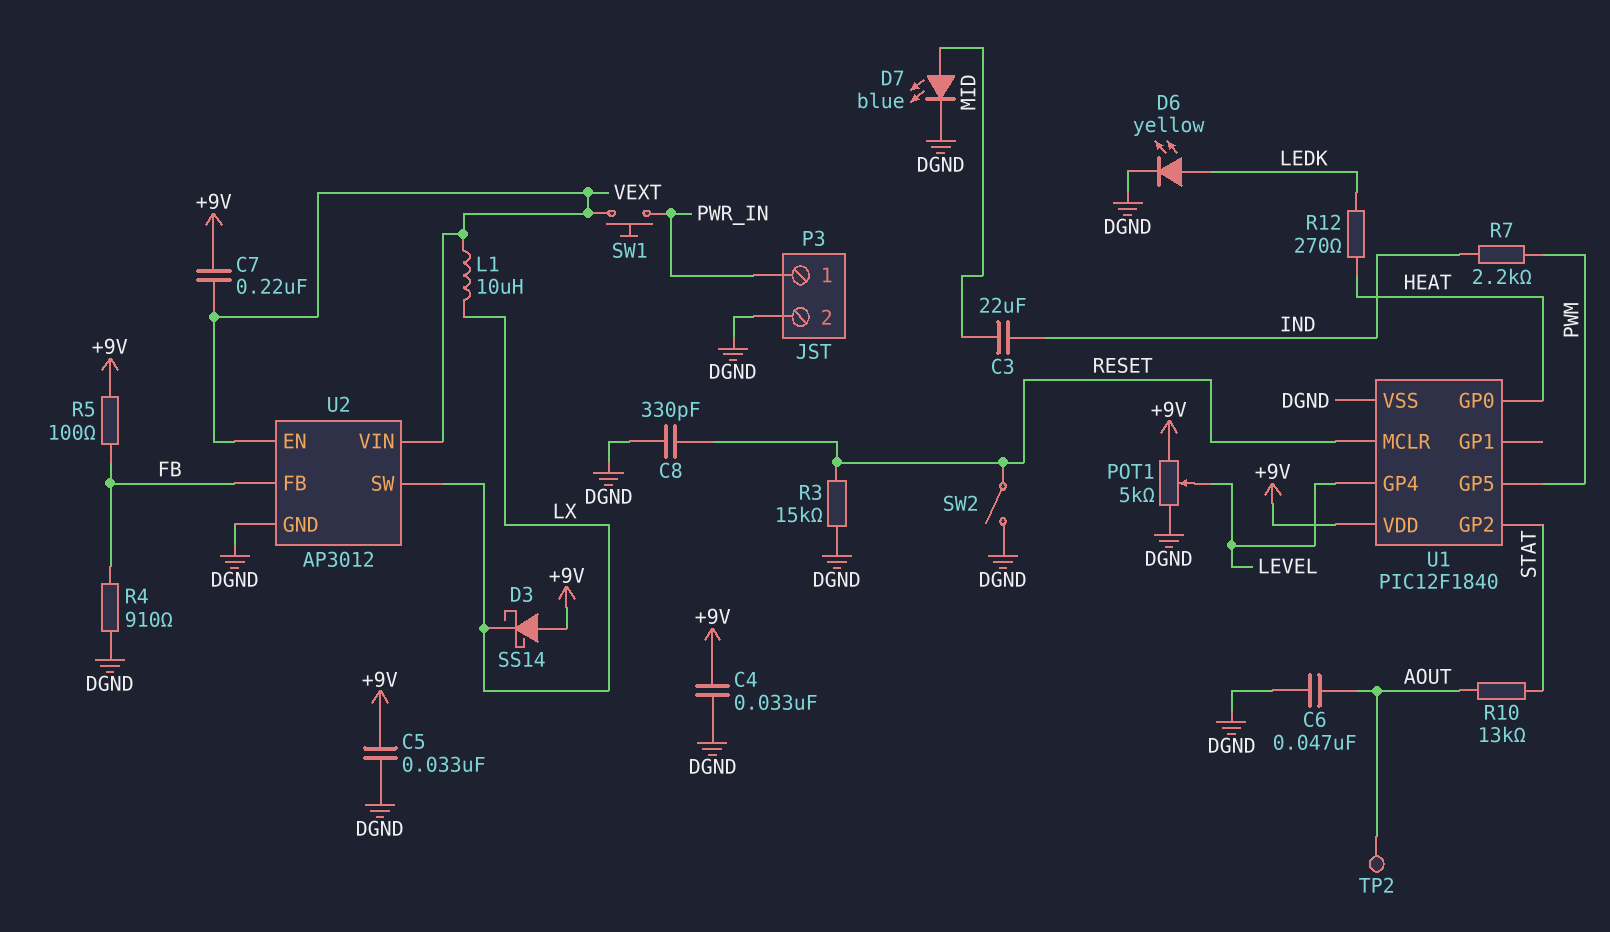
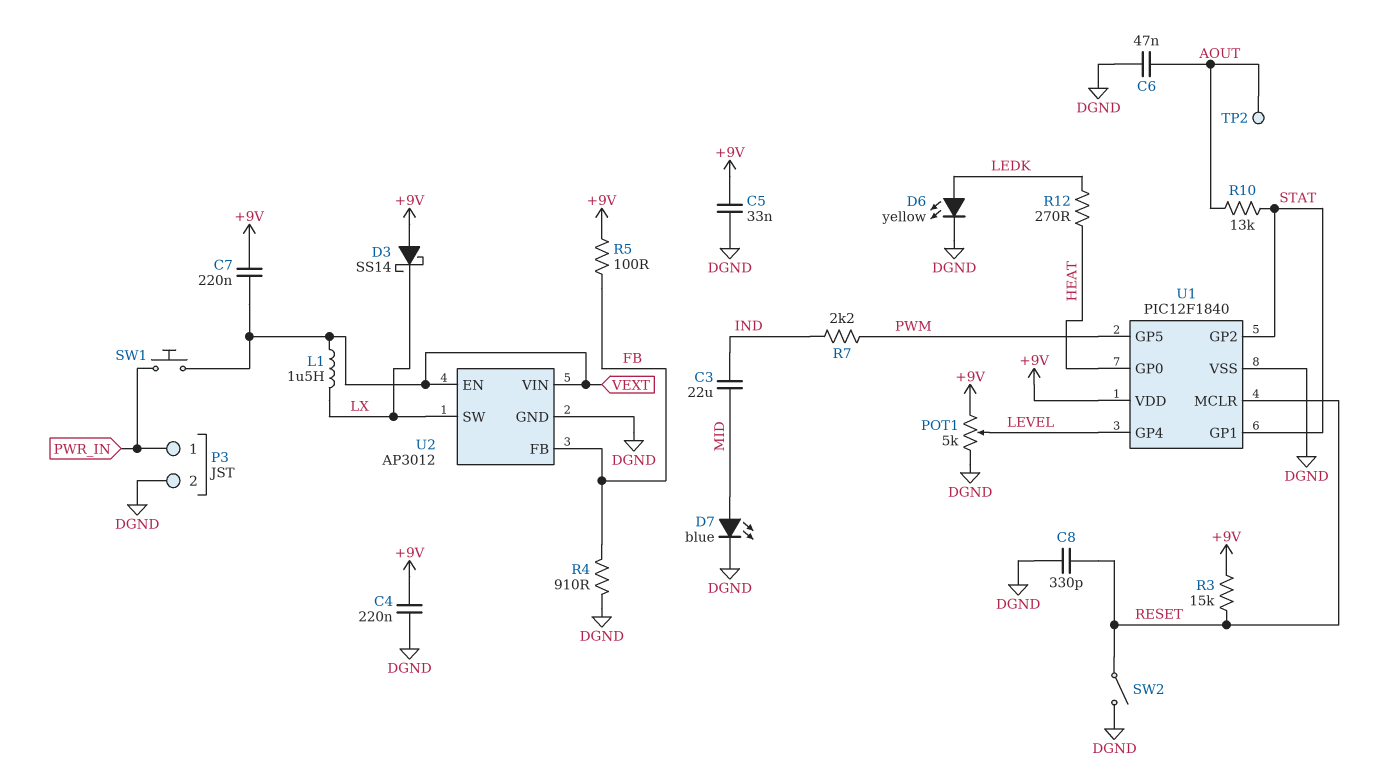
C4: 33nF (+9V, DGND) -> 220nF (+9V, DGND)
L1: 10uH (LX, VEXT) -> 1.5uH (LX, VEXT)
R3: 15k (DGND, RESET) -> 15k (+9V, RESET)
U1 pin GP1: none -> STAT

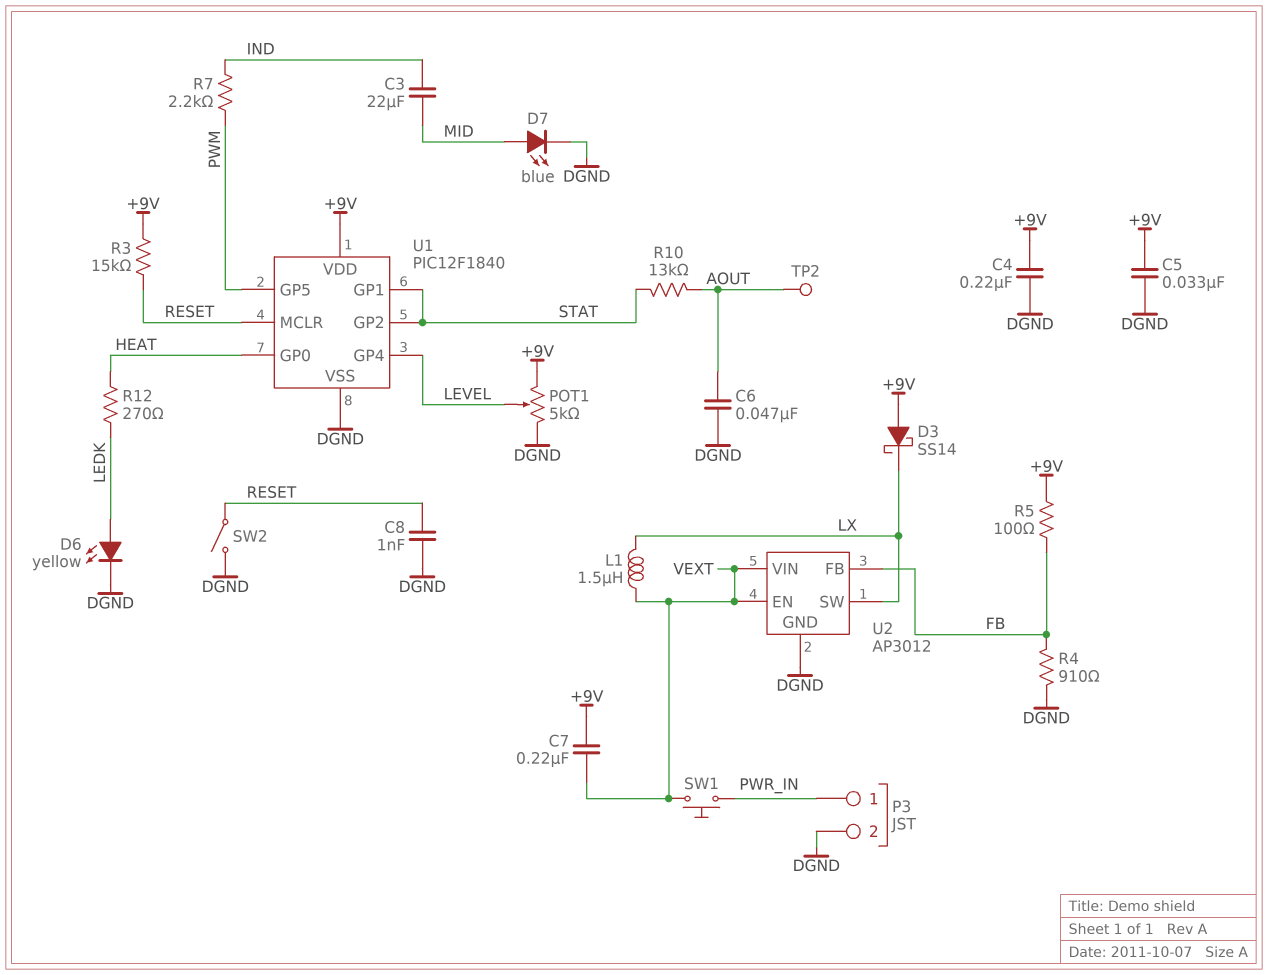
C8: 330pF (DGND, RESET) -> 1nF (DGND, RESET)

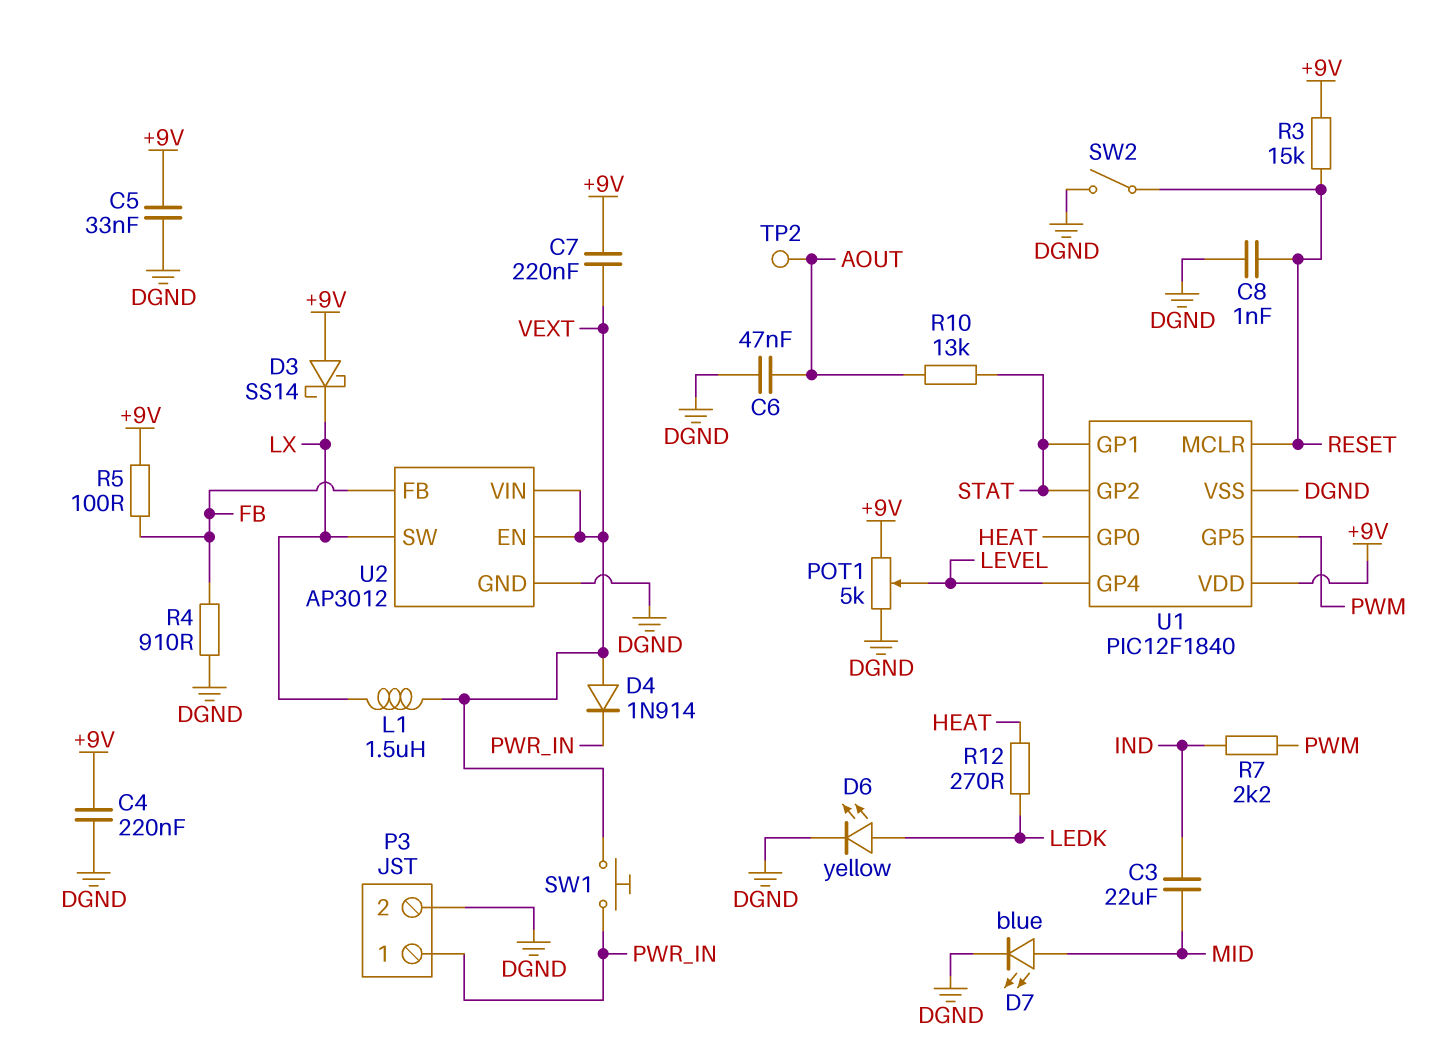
D4: none -> diode 1N914 (A VEXT, K PWR_IN)

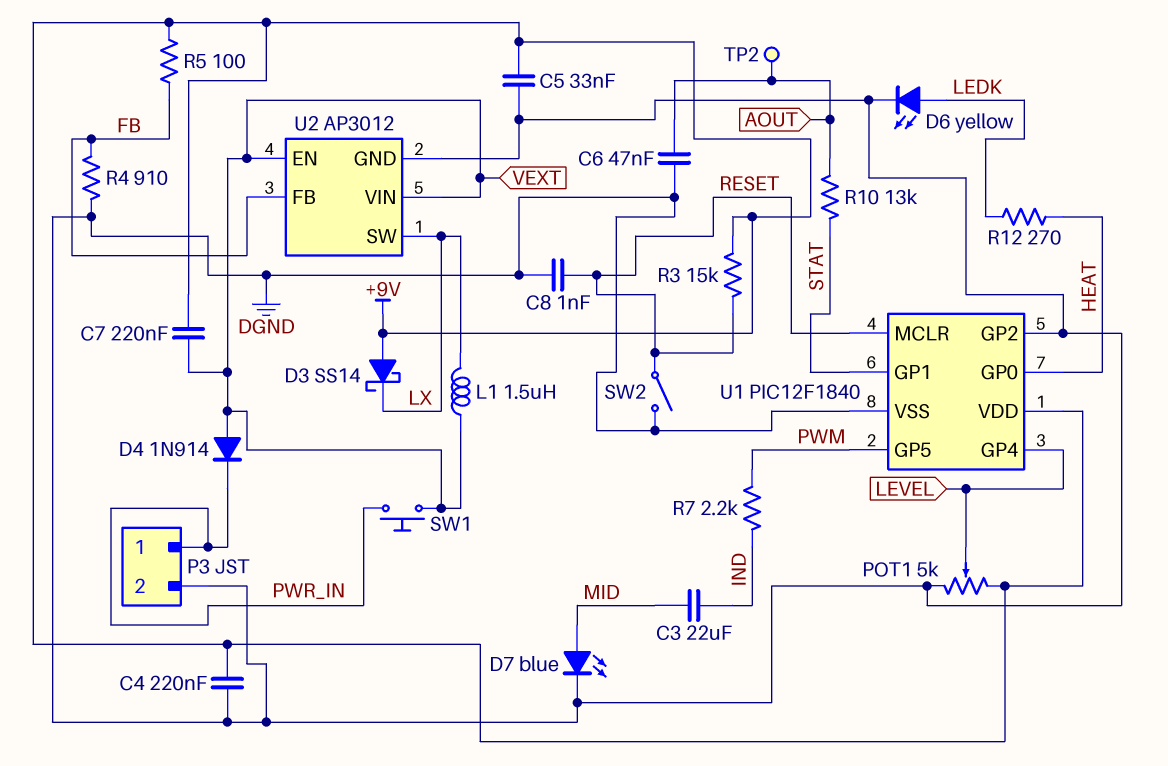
U1 pin GP2: STAT -> DGND

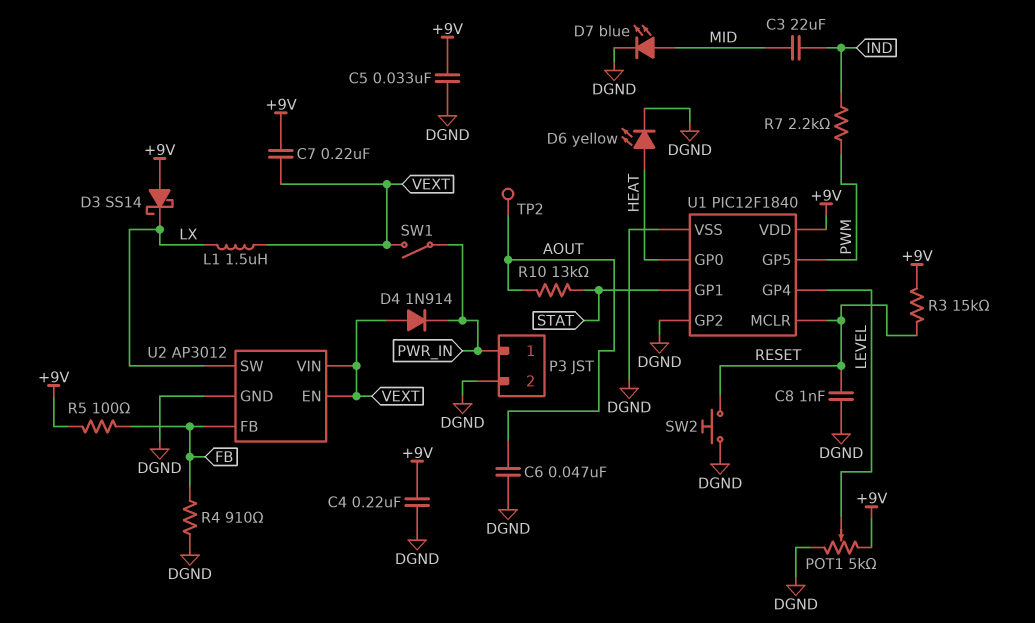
D6: LED yellow (A LEDK, K DGND) -> LED yellow (A HEAT, K DGND)
R12: 270 (HEAT, LEDK) -> none
SW1: button (PWR_IN, VEXT) -> switch (PWR_IN, VEXT)
SW2: switch (DGND, RESET) -> button (DGND, RESET)

